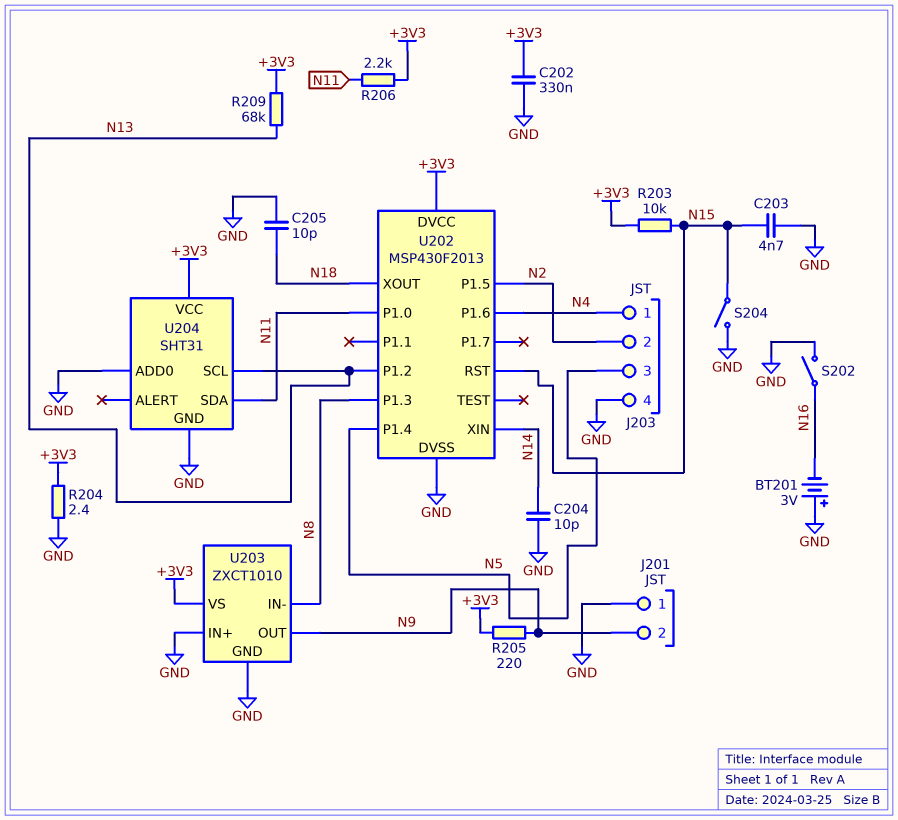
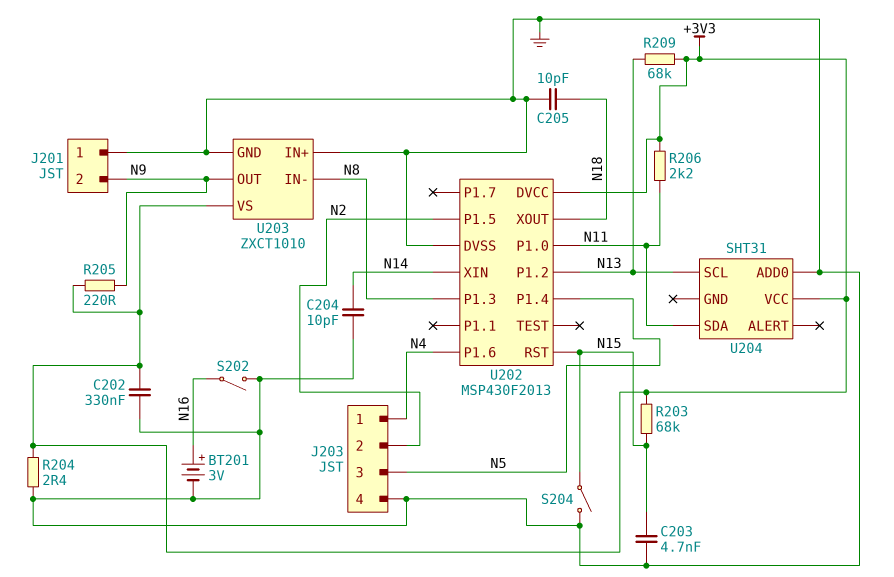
BT201: 3V (plus GND, minus N16) -> 3V (plus N16, minus GND)
R203: 10k (+3V3, N15) -> 68k (+3V3, N15)
U204 pin GND: GND -> none

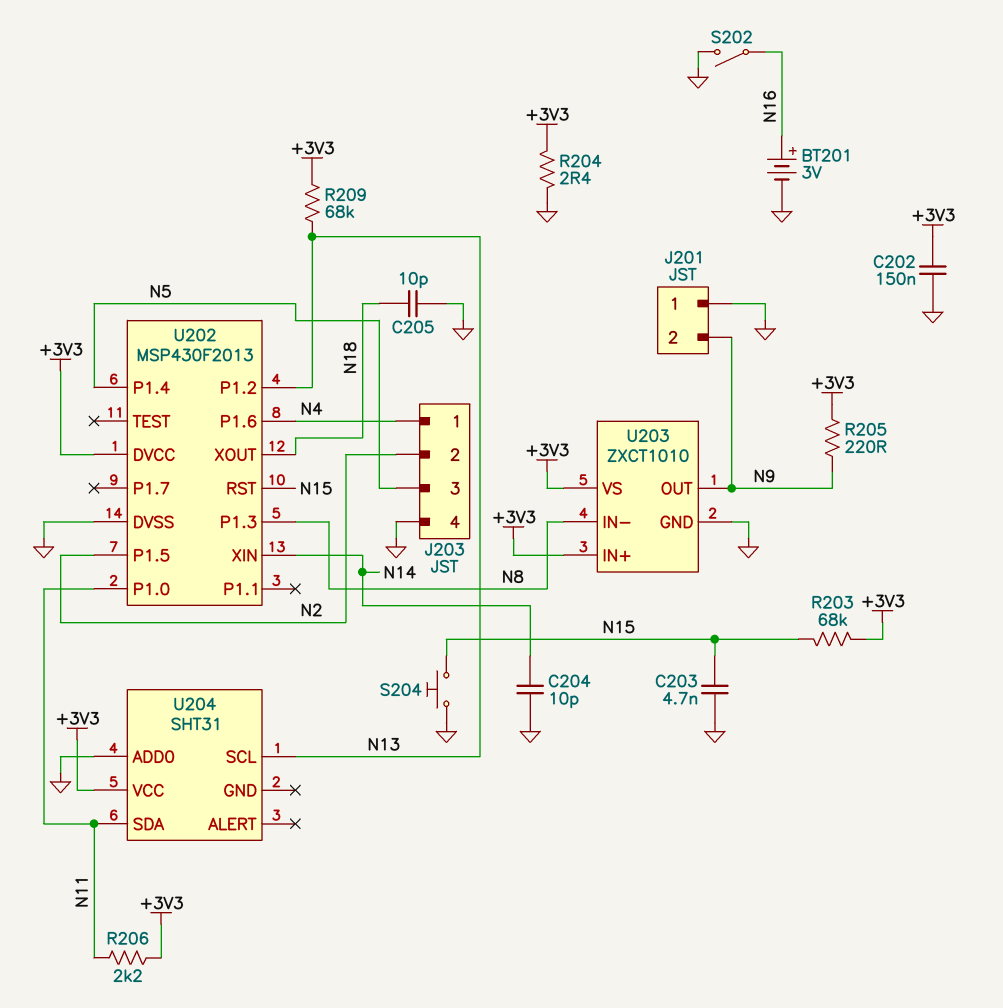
C202: 330nF (+3V3, GND) -> 150nF (+3V3, GND)
S204: switch (GND, N15) -> button (GND, N15)
U203 pin IN+: GND -> +3V3

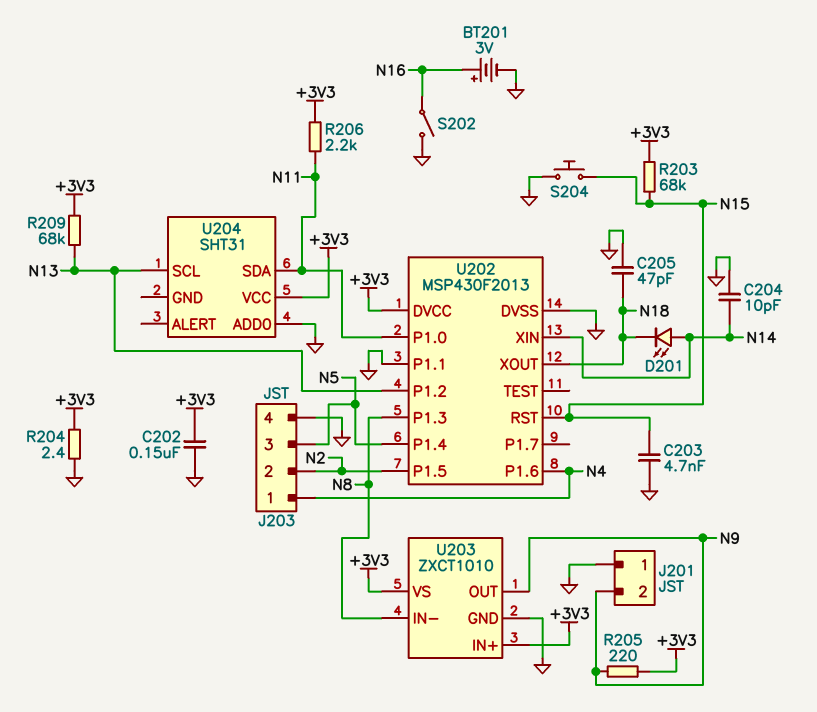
C205: 10pF (GND, N18) -> 47pF (GND, N18)
D201: none -> LED (A N14, K N18)
U202 pin P1.1: none -> GND

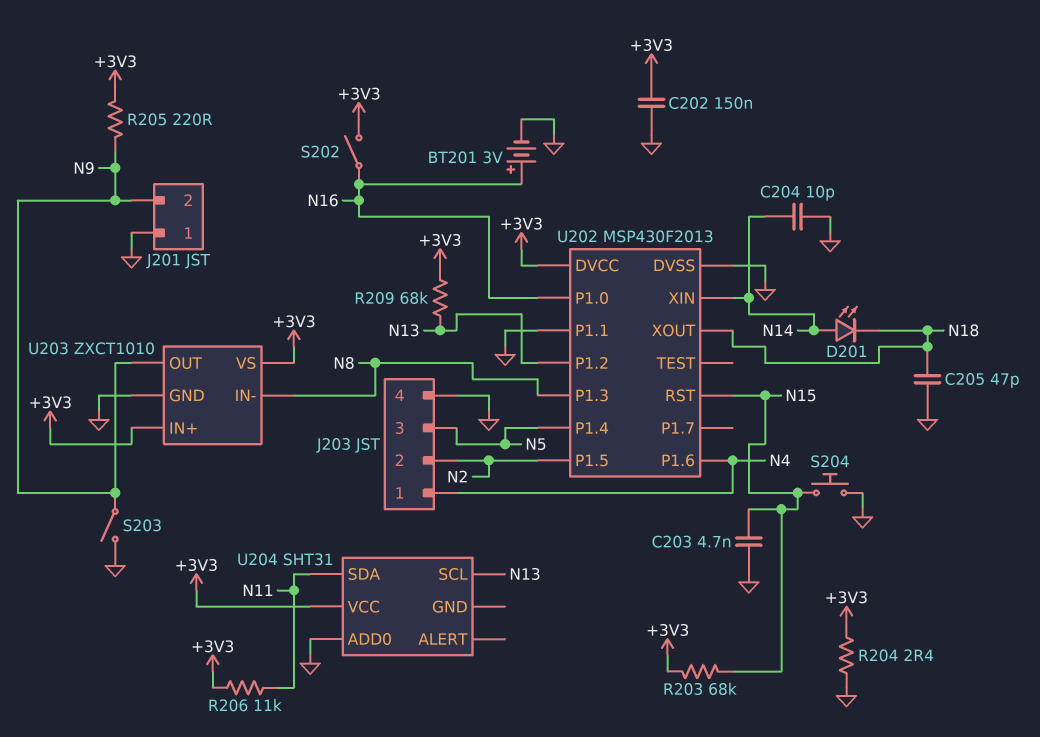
R206: 2.2k (+3V3, N11) -> 11k (+3V3, N11)
S202: switch (GND, N16) -> switch (+3V3, N16)
S203: none -> switch (GND, N9)
U202 pin P1.0: N11 -> N16

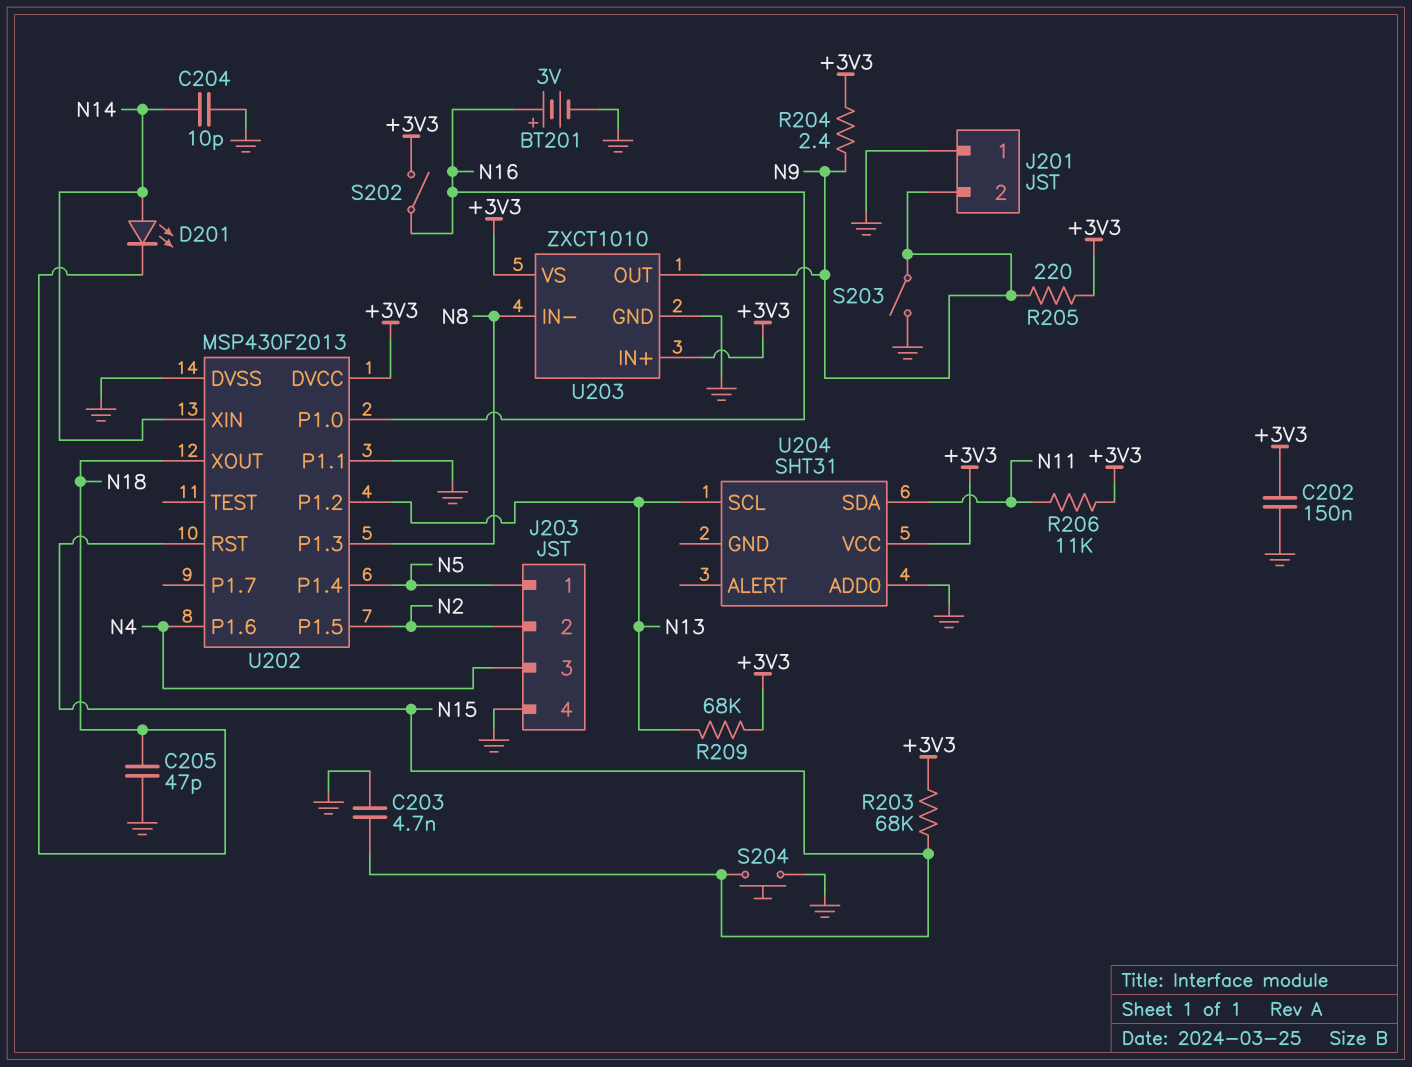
J203 pin 1: N4 -> N5
J203 pin 3: N5 -> N4
R204: 2.4 (+3V3, GND) -> 2.4 (+3V3, N9)

